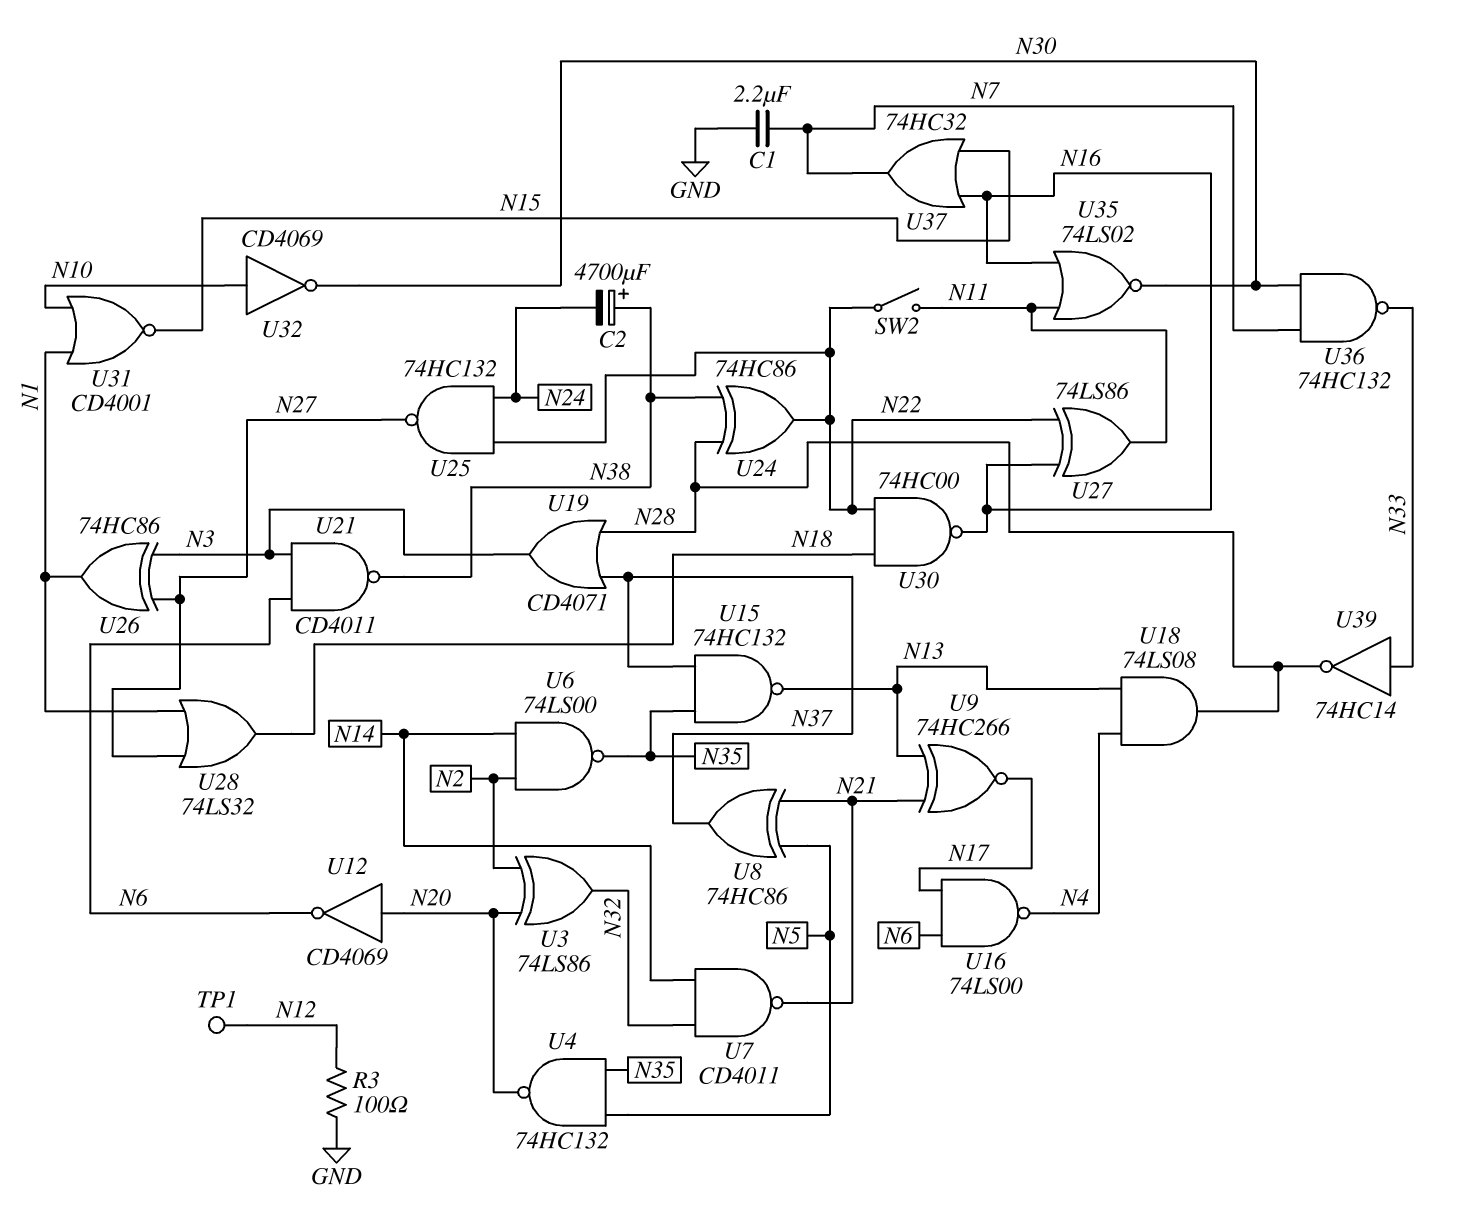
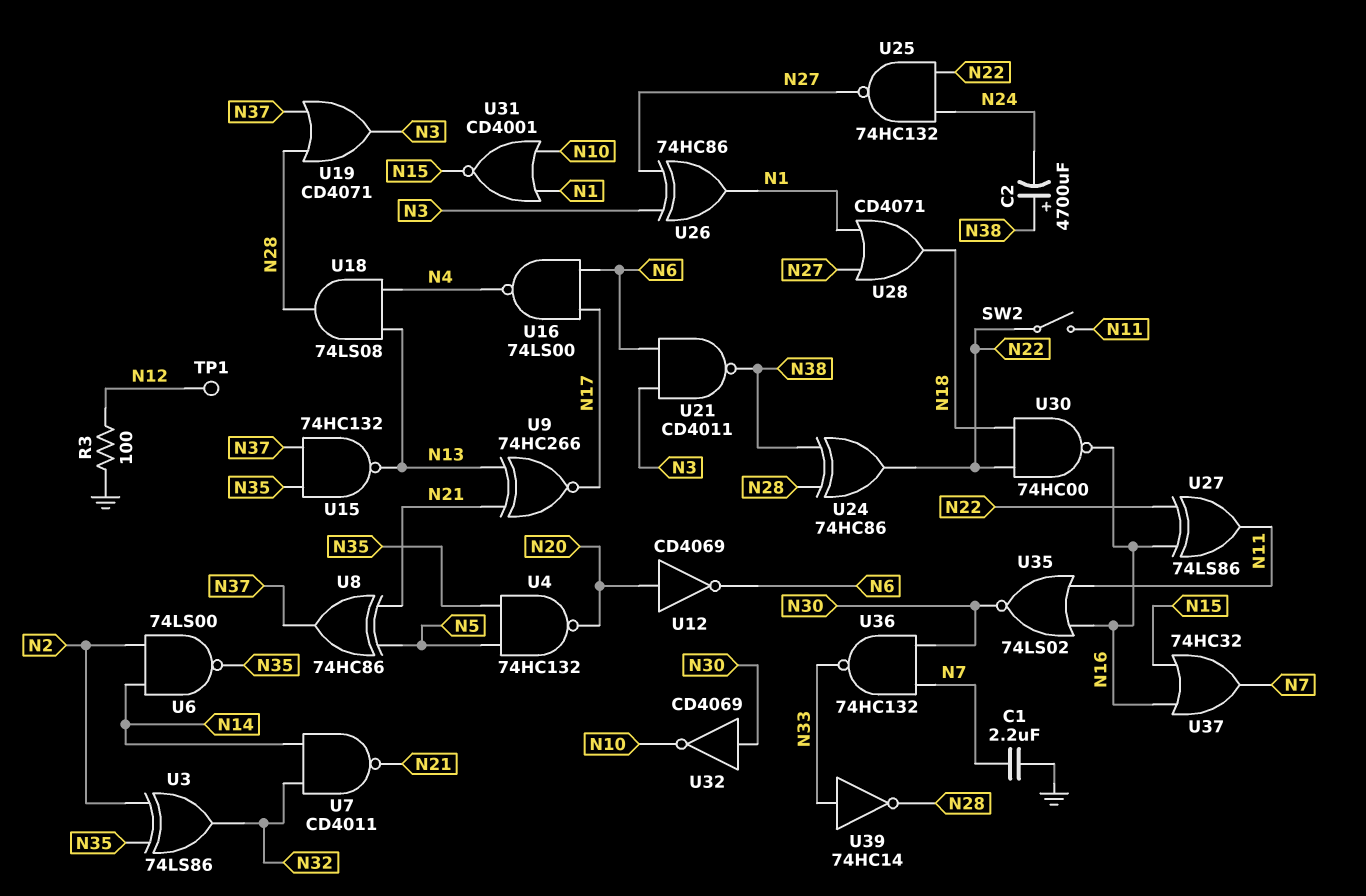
U3: XOR 74LS86 (in N2, in N20, out N32) -> XOR 74LS86 (in N2, in N35, out N32)
U28: OR 74LS32 (in N1, in N27, out N18) -> OR CD4071 (in N1, in N27, out N18)
U32: NOT CD4069 (in N10, out N30) -> NOT CD4069 (in N30, out N10)

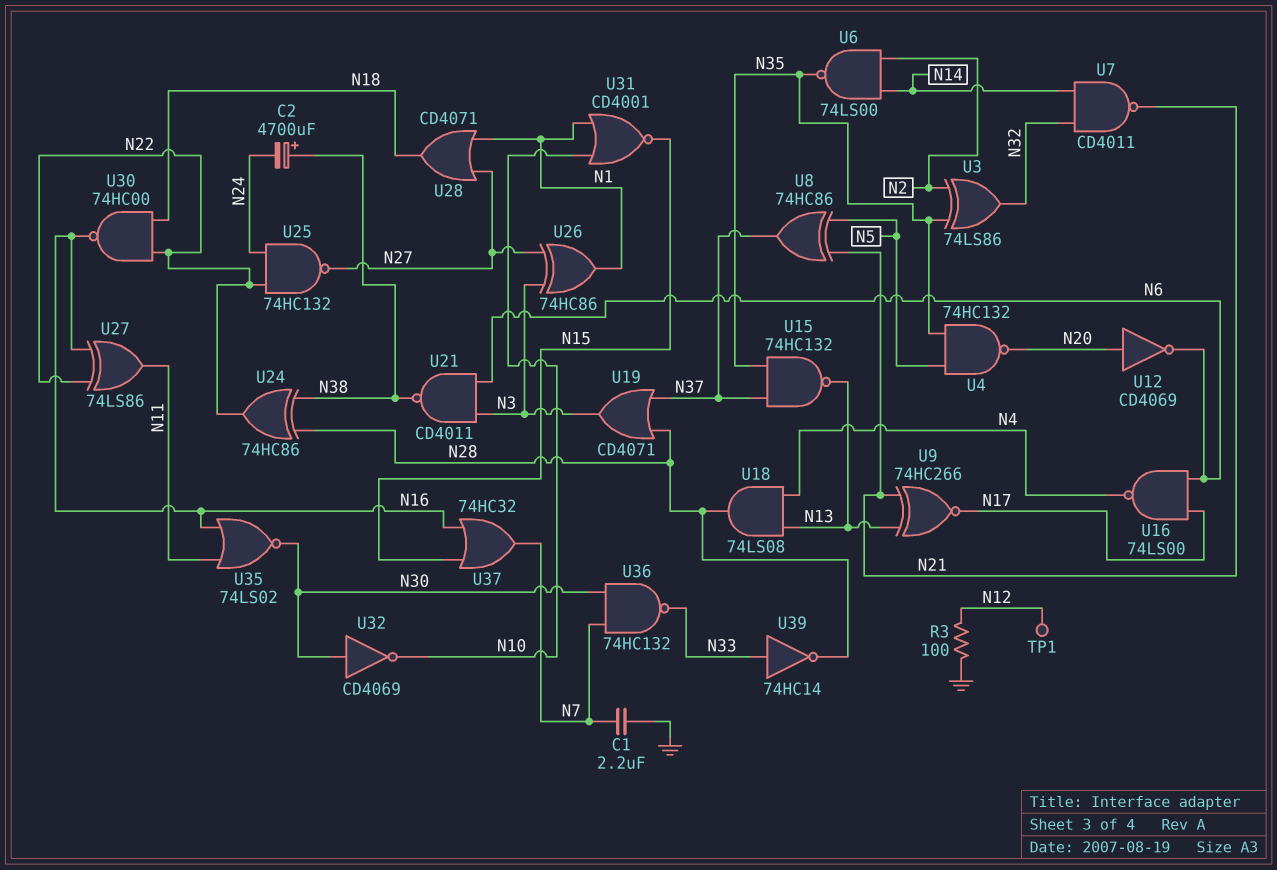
SW2: switch (N11, N22) -> none

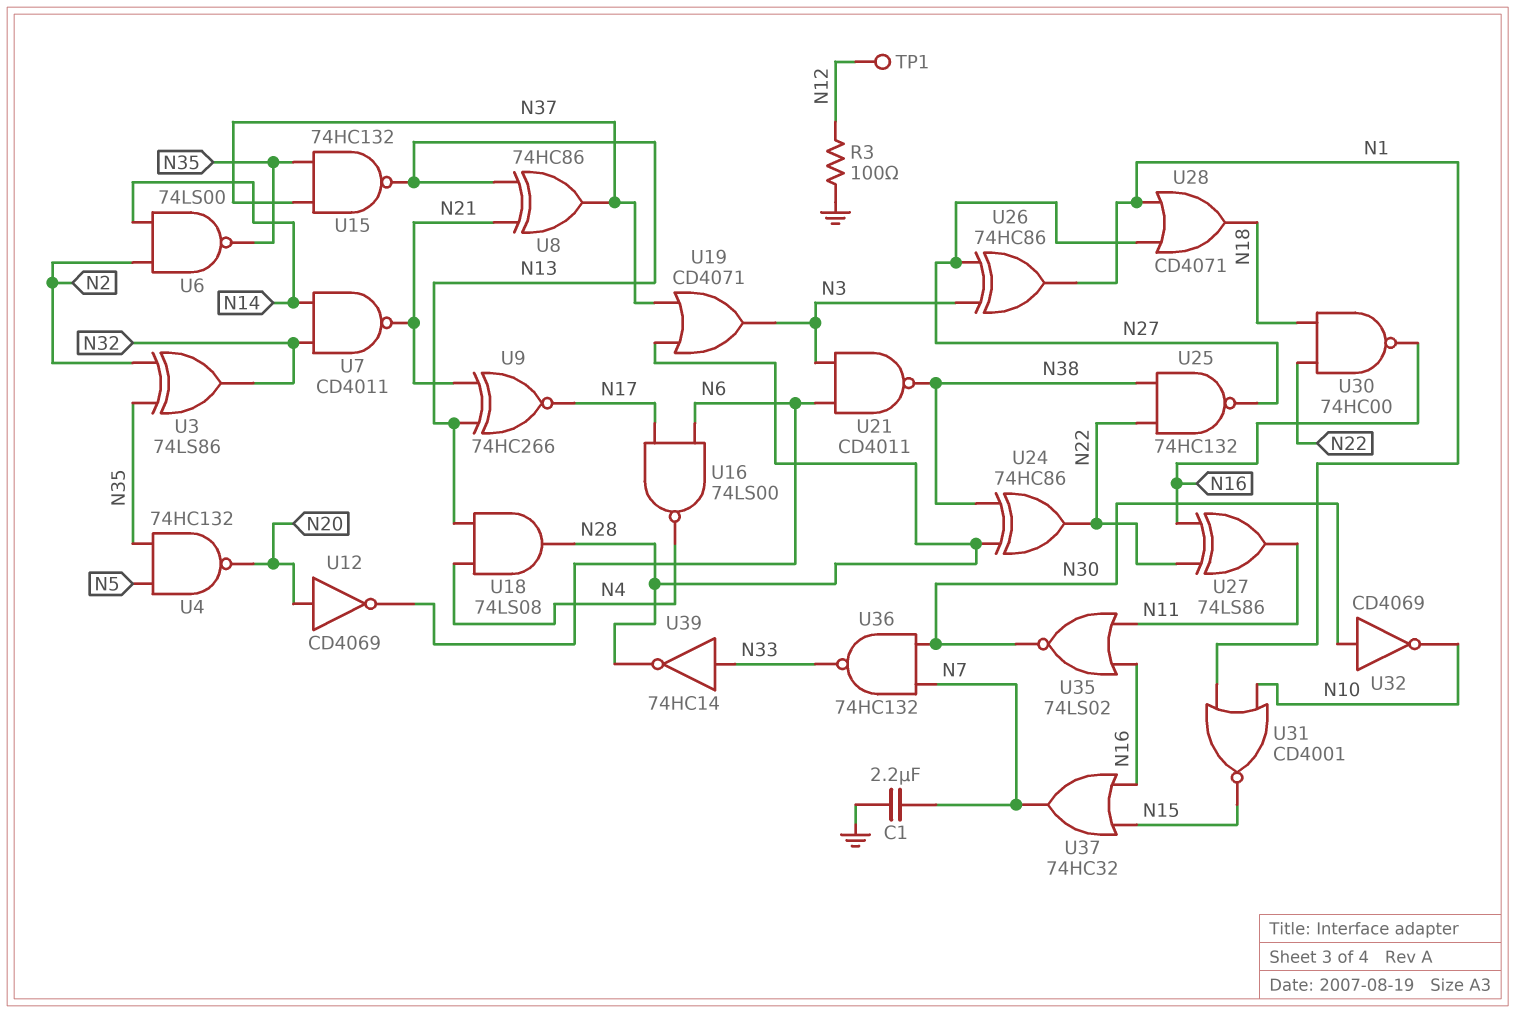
C2: 4700uF (plus N38, minus N24) -> none
U8: XOR 74HC86 (in N5, in N21, out N37) -> XOR 74HC86 (in N13, in N21, out N37)
U25: NAND 74HC132 (in N22, in N24, out N27) -> NAND 74HC132 (in N22, in N38, out N27)

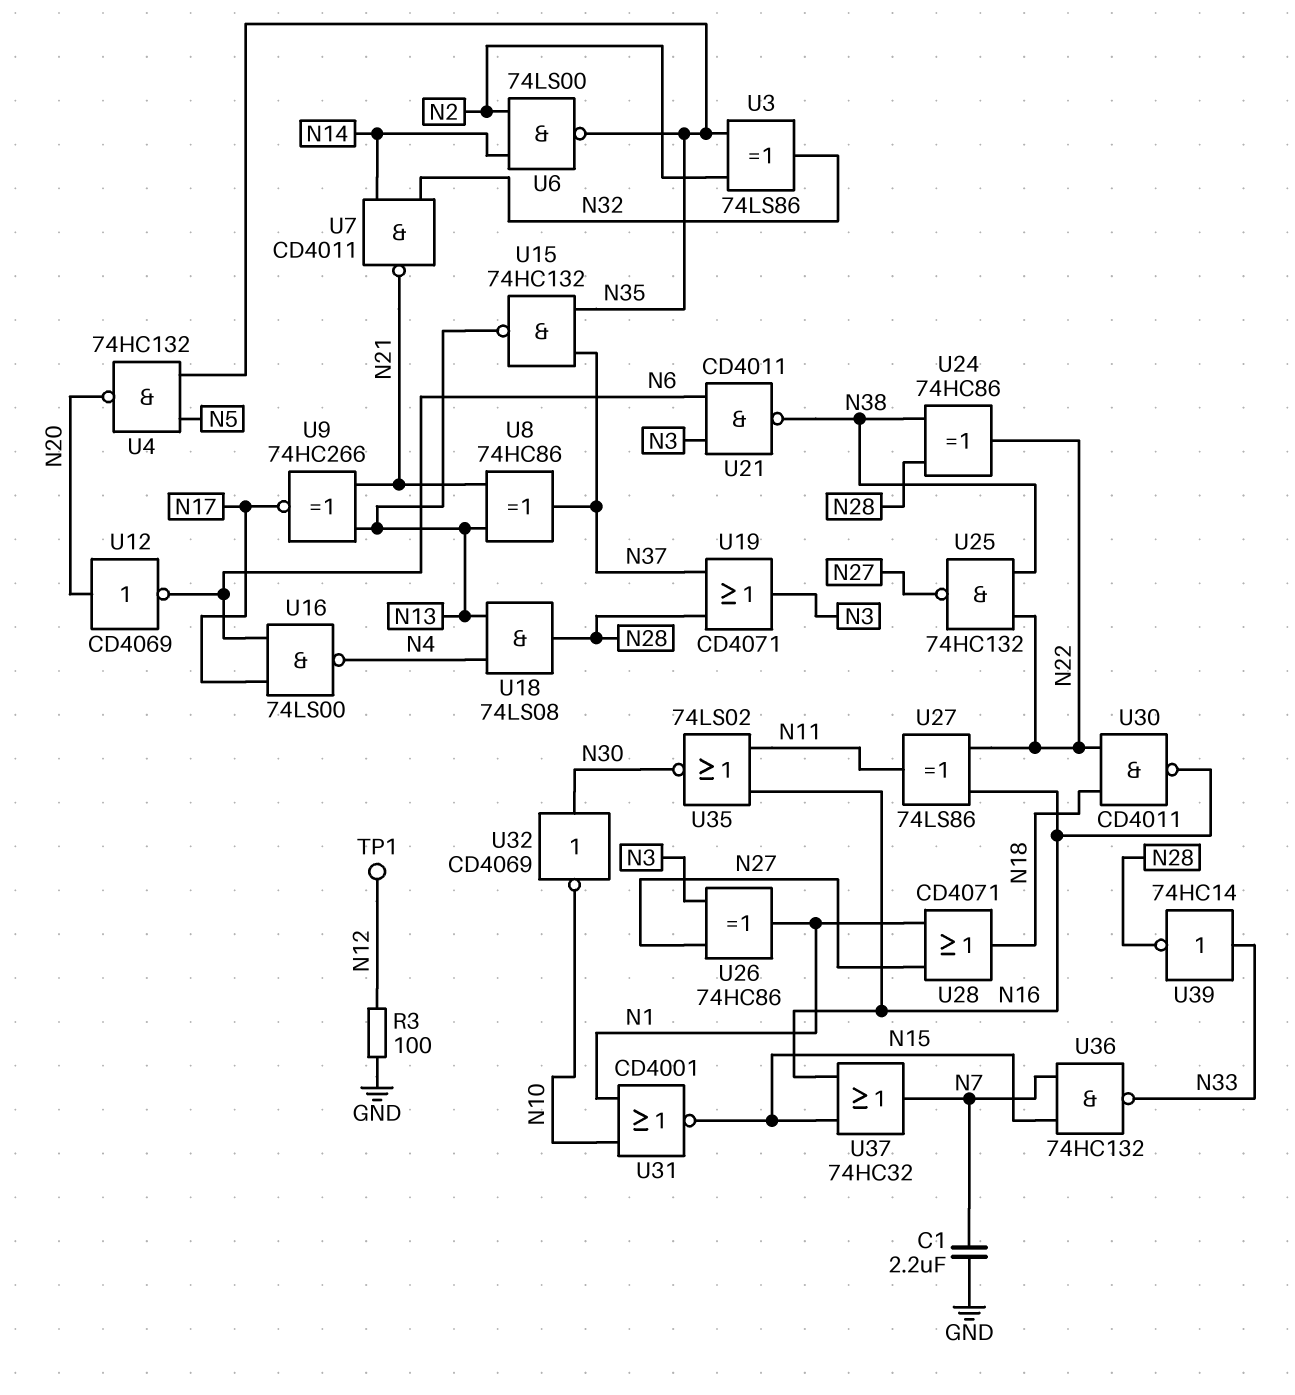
U30: NAND 74HC00 (in N18, in N22, out N16) -> NAND CD4011 (in N18, in N22, out N16)
U36: NAND 74HC132 (in N7, in N30, out N33) -> NAND 74HC132 (in N7, in N15, out N33)

